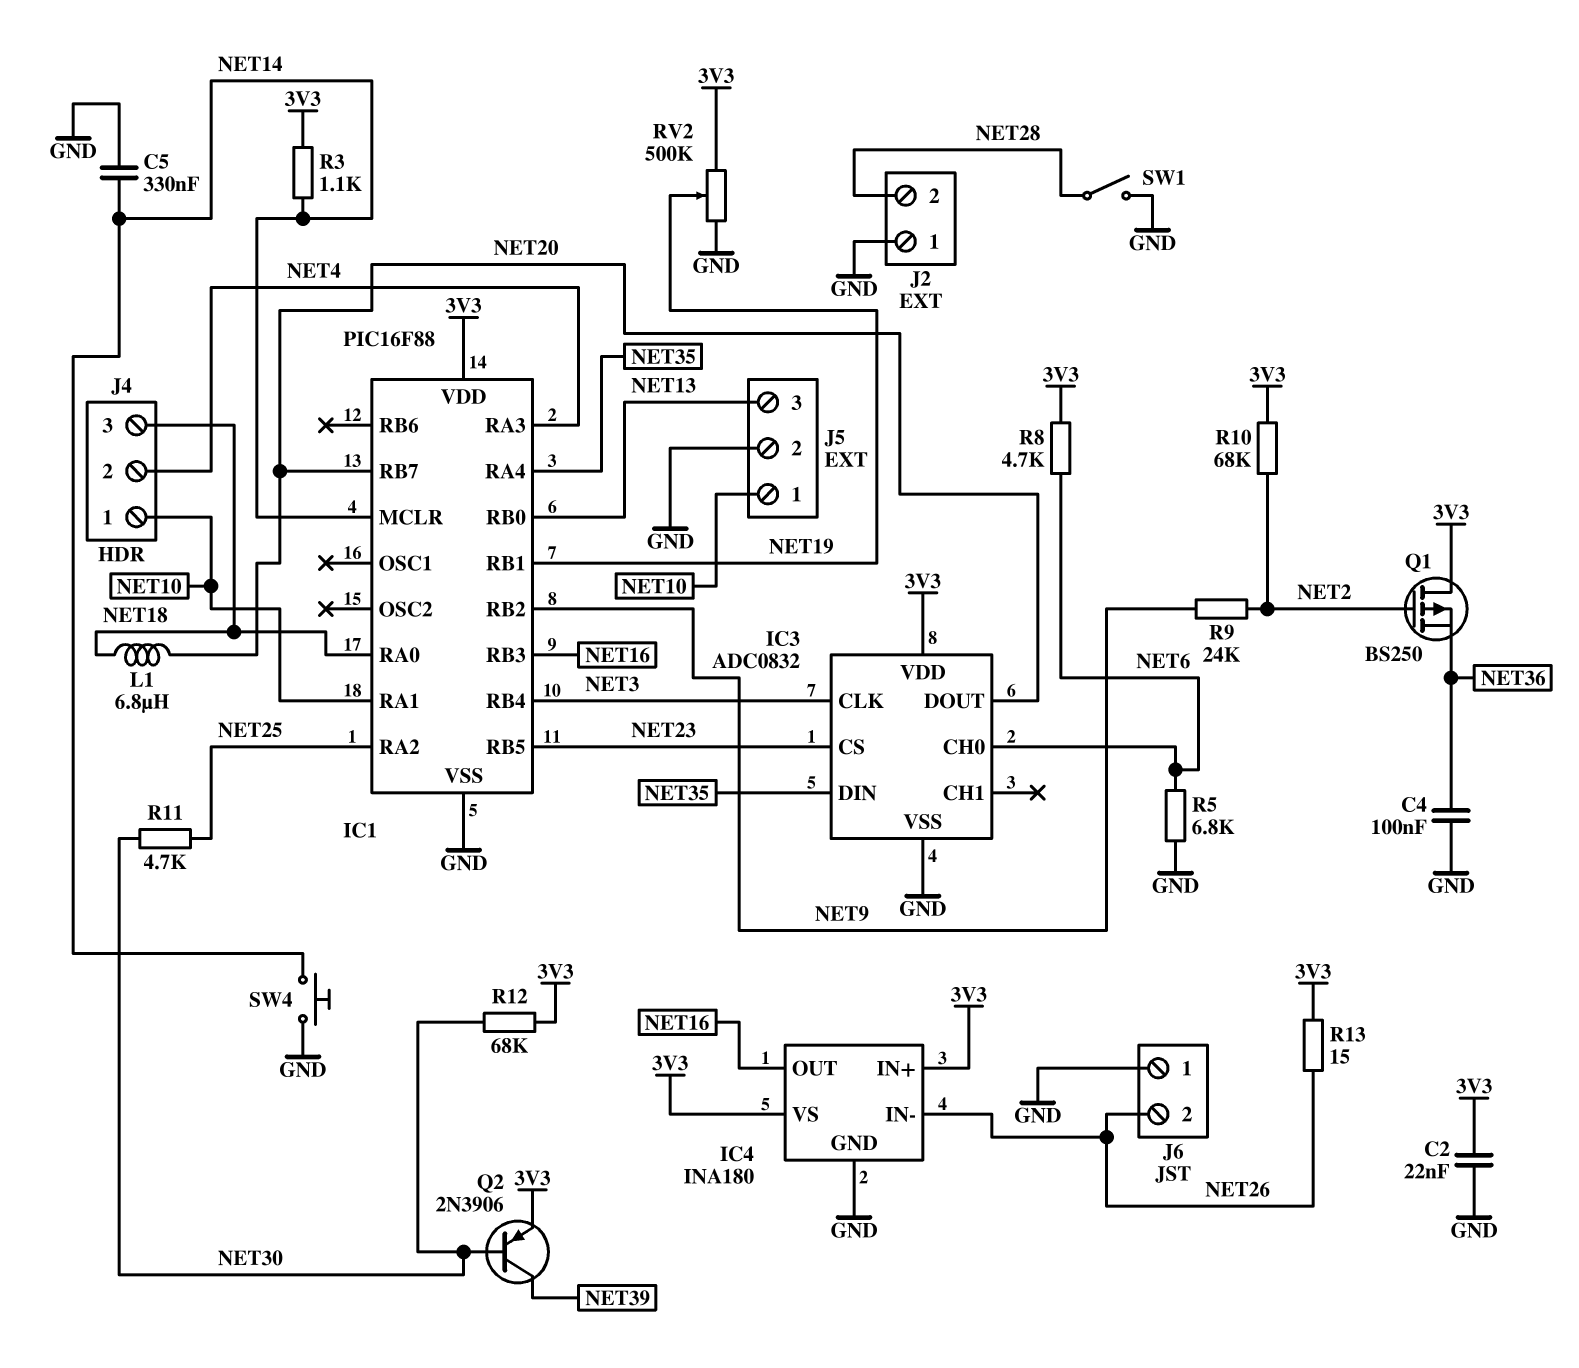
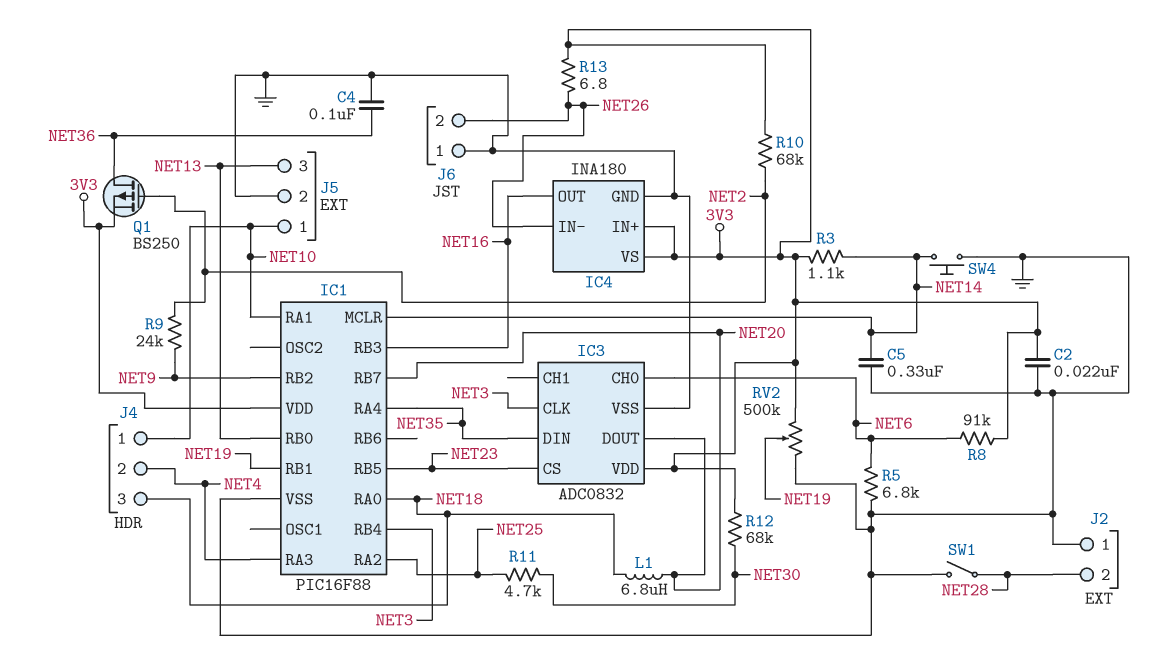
Q1: PMOS BS250 (G NET2, D 3V3, S NET36) -> PMOS BS250 (G NET2, D NET36, S 3V3)
Q2: PNP 2N3906 (B NET30, C NET39, E 3V3) -> none
R8: 4.7k (3V3, NET6) -> 91k (3V3, NET6)
R13: 15 (3V3, NET26) -> 6.8 (3V3, NET26)

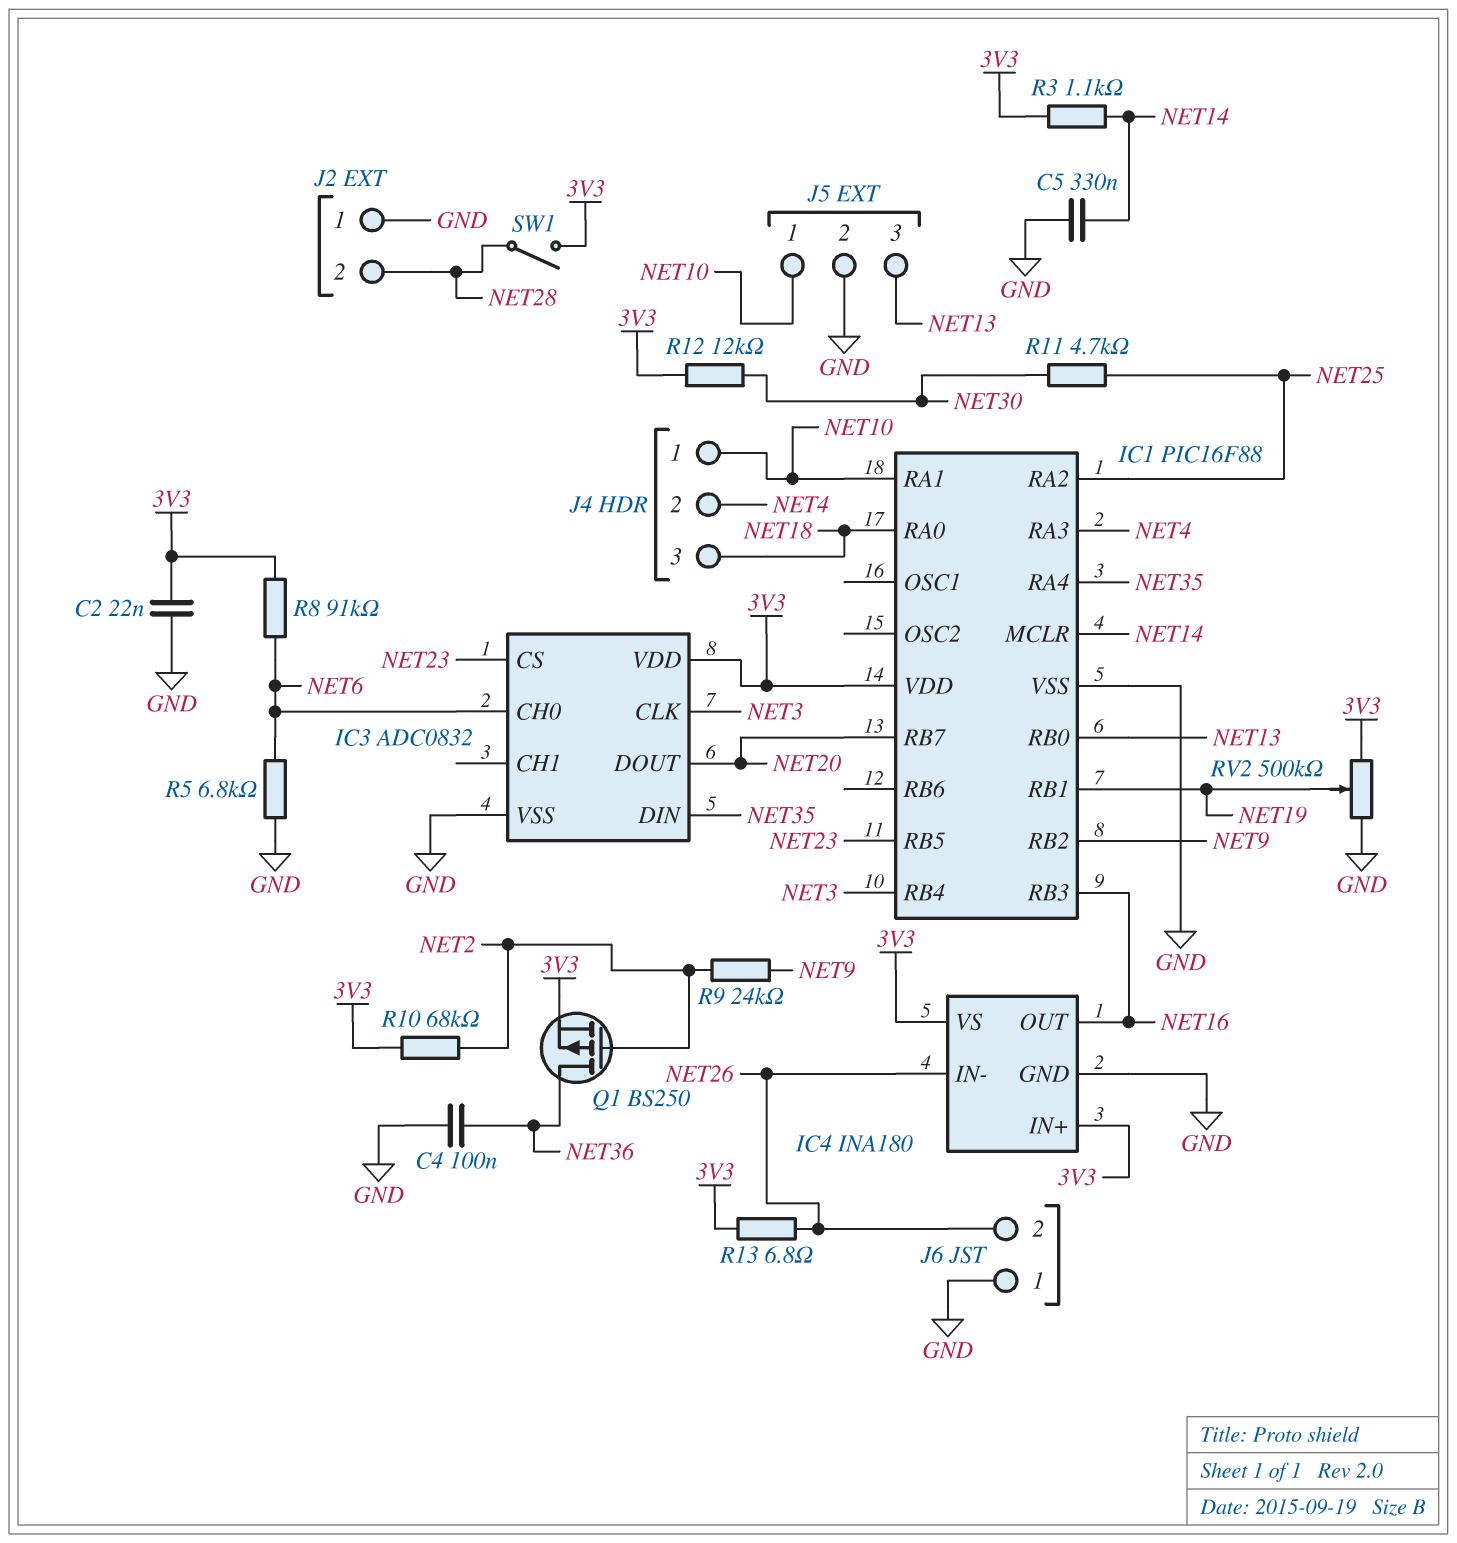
L1: 6.8uH (NET18, NET20) -> none
R12: 68k (3V3, NET30) -> 12k (3V3, NET30)
SW1: switch (GND, NET28) -> switch (3V3, NET28)
SW4: button (GND, NET14) -> none

